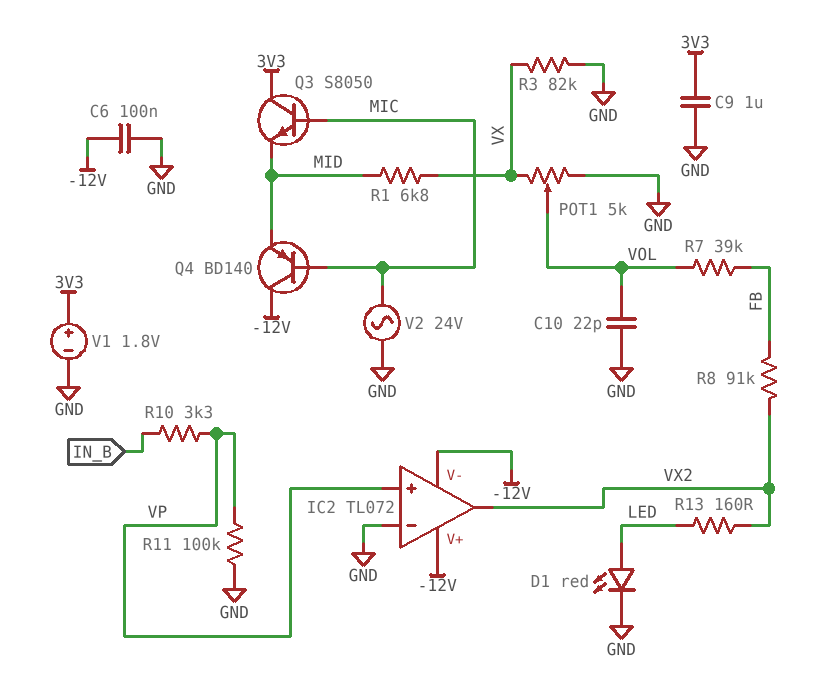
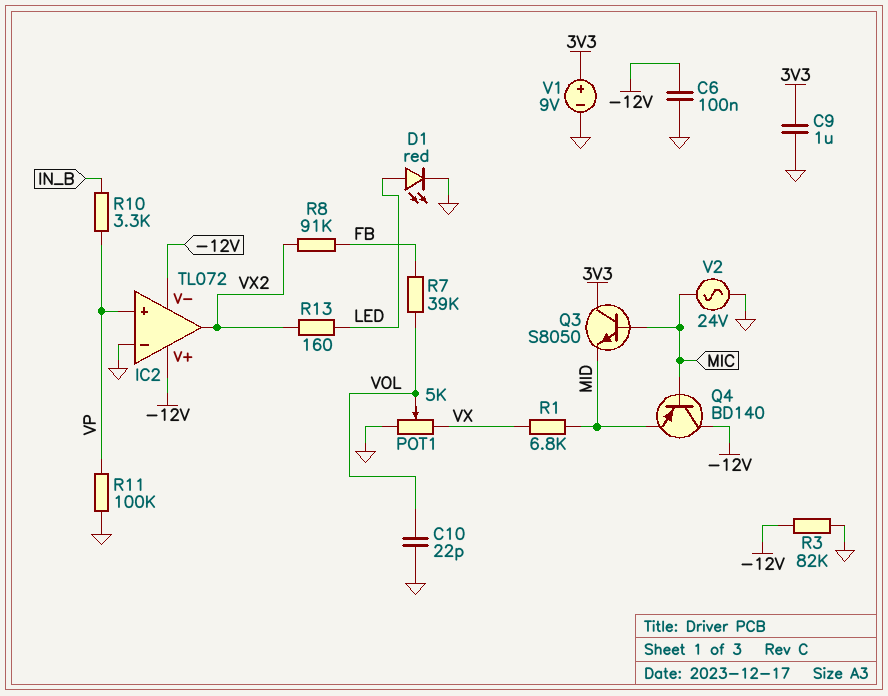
R3: 82k (GND, VX) -> 82k (-12V, GND)
V1: 1.8V (plus 3V3, minus GND) -> 9V (plus 3V3, minus GND)

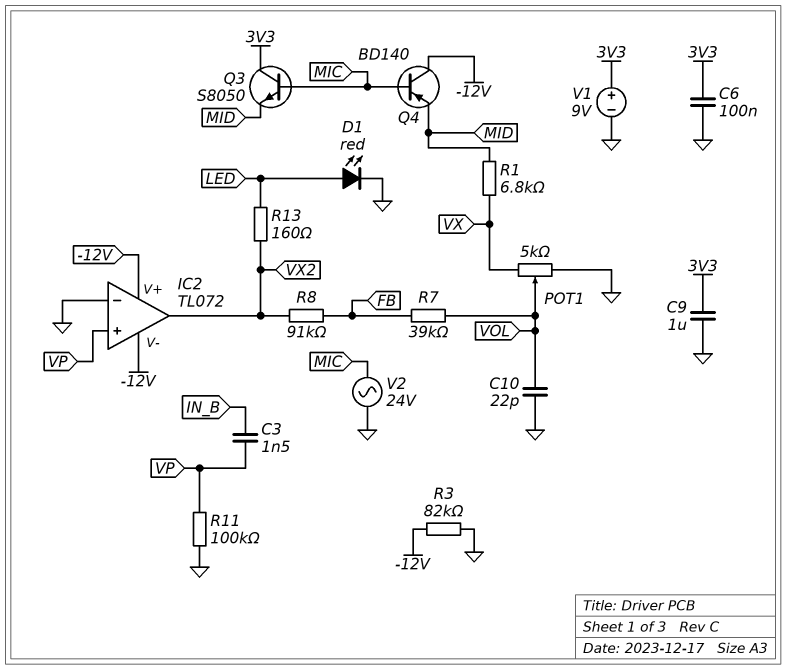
C3: none -> 1.5nF (IN_B, VP)
C6: 100nF (-12V, GND) -> 100nF (3V3, GND)
R10: 3.3k (IN_B, VP) -> none

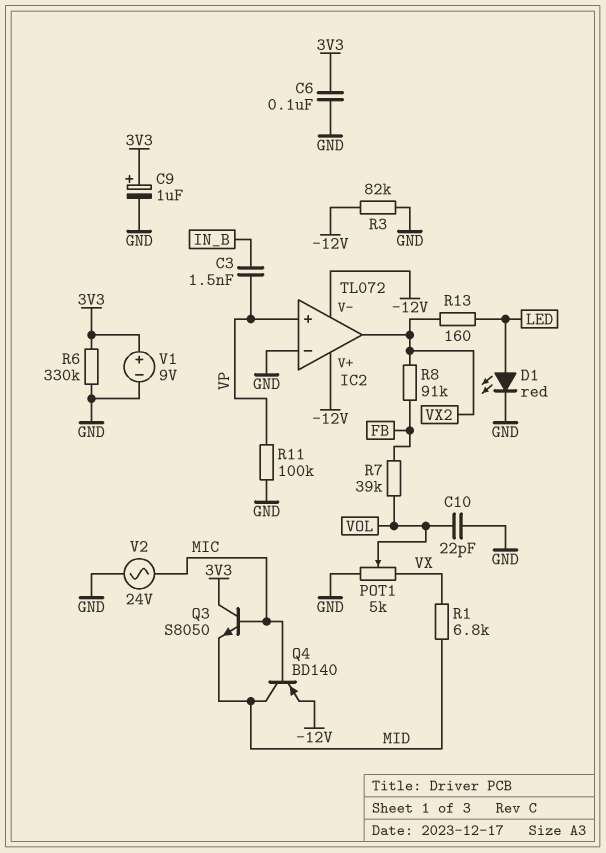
C9: 1uF (3V3, GND) -> 1uF (plus 3V3, minus GND)
Q4: PNP BD140 (B MIC, C -12V, E MID) -> PNP BD140 (B MIC, C MID, E -12V)
R6: none -> 330k (3V3, GND)

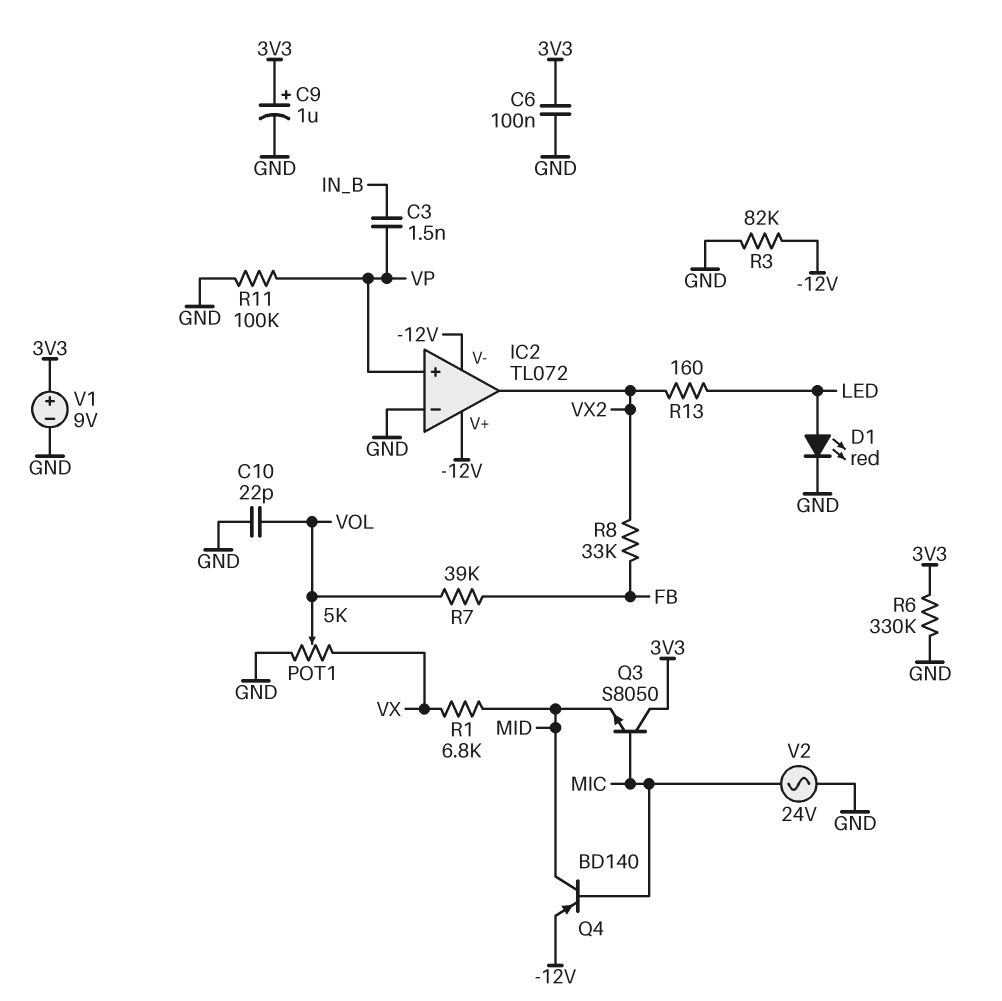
R8: 91k (FB, VX2) -> 33k (FB, VX2)

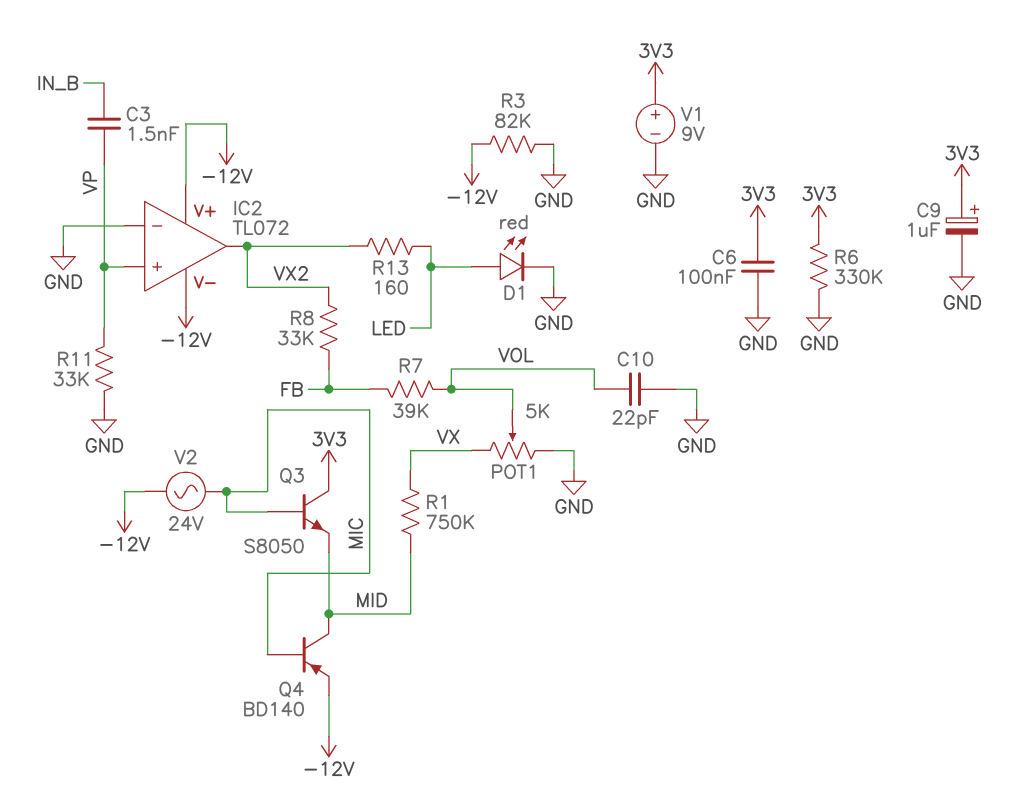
R1: 6.8k (MID, VX) -> 750k (MID, VX)
R11: 100k (GND, VP) -> 33k (GND, VP)
V2: AC 24V (GND, MIC) -> AC 24V (-12V, MIC)

